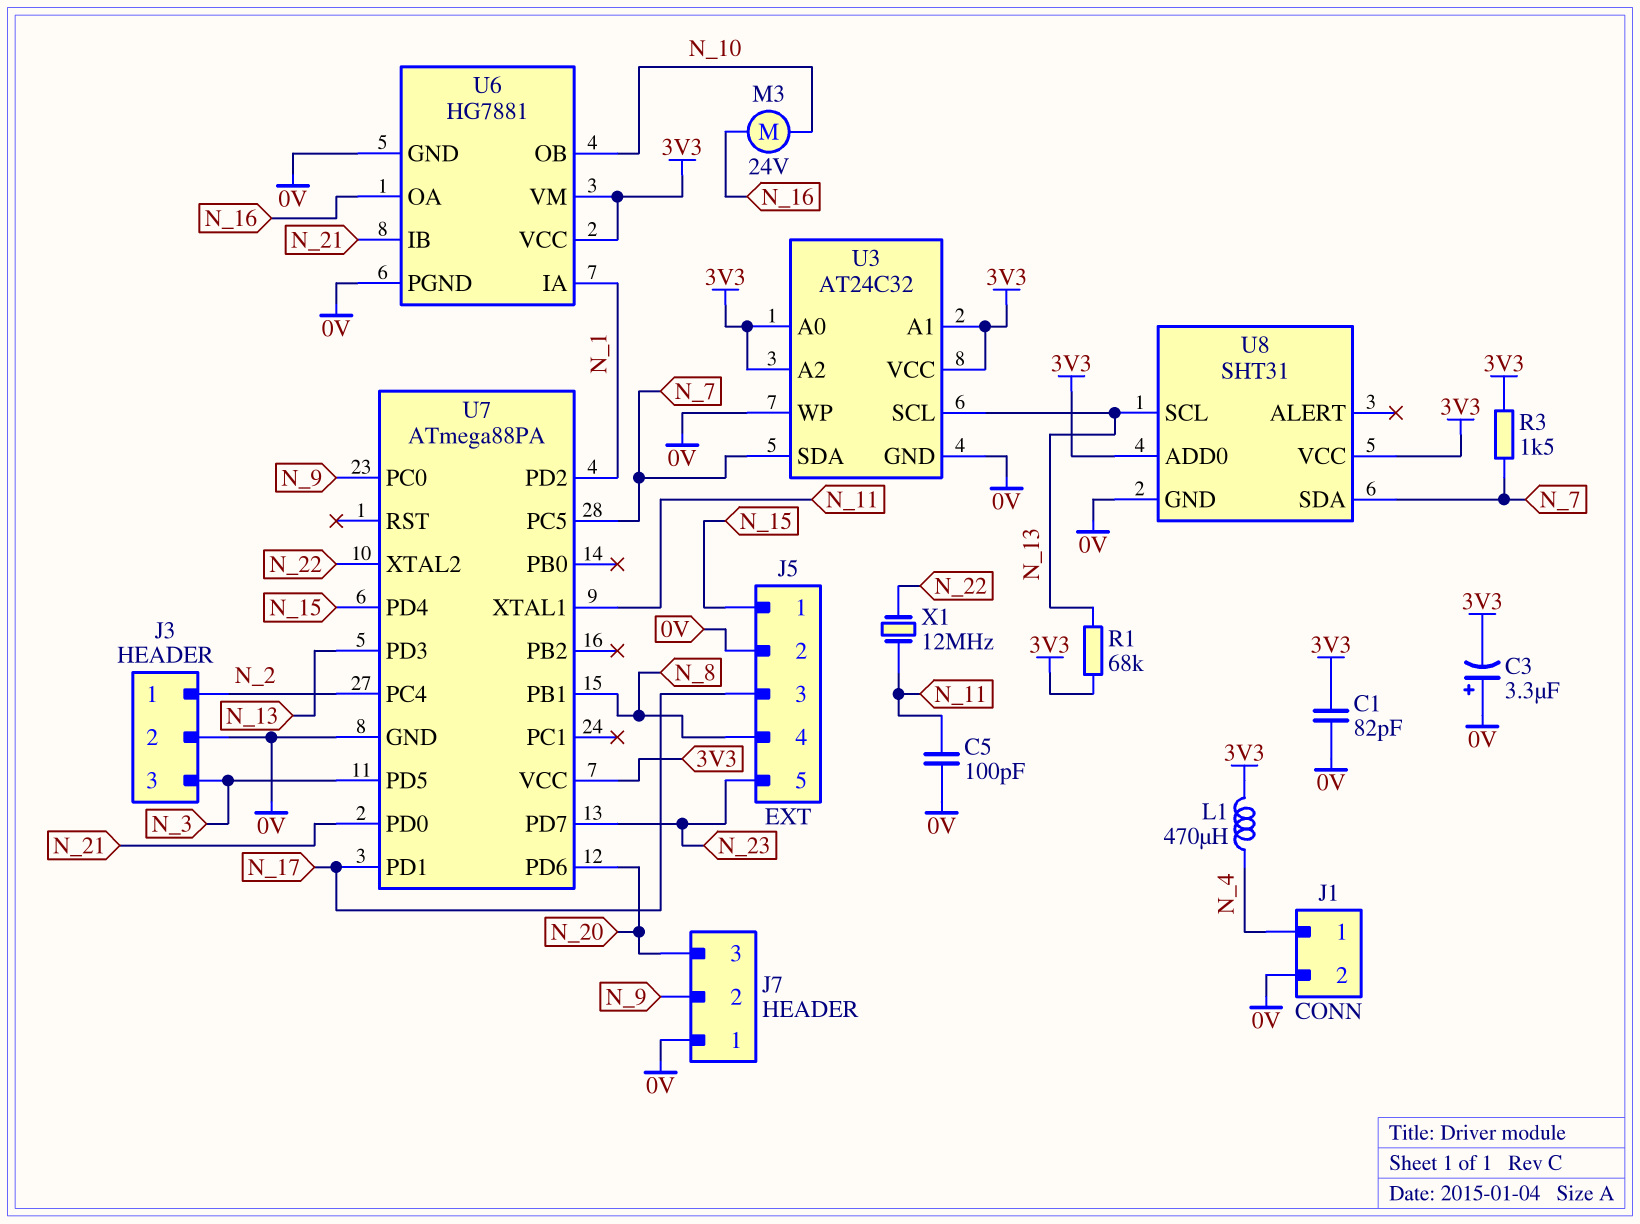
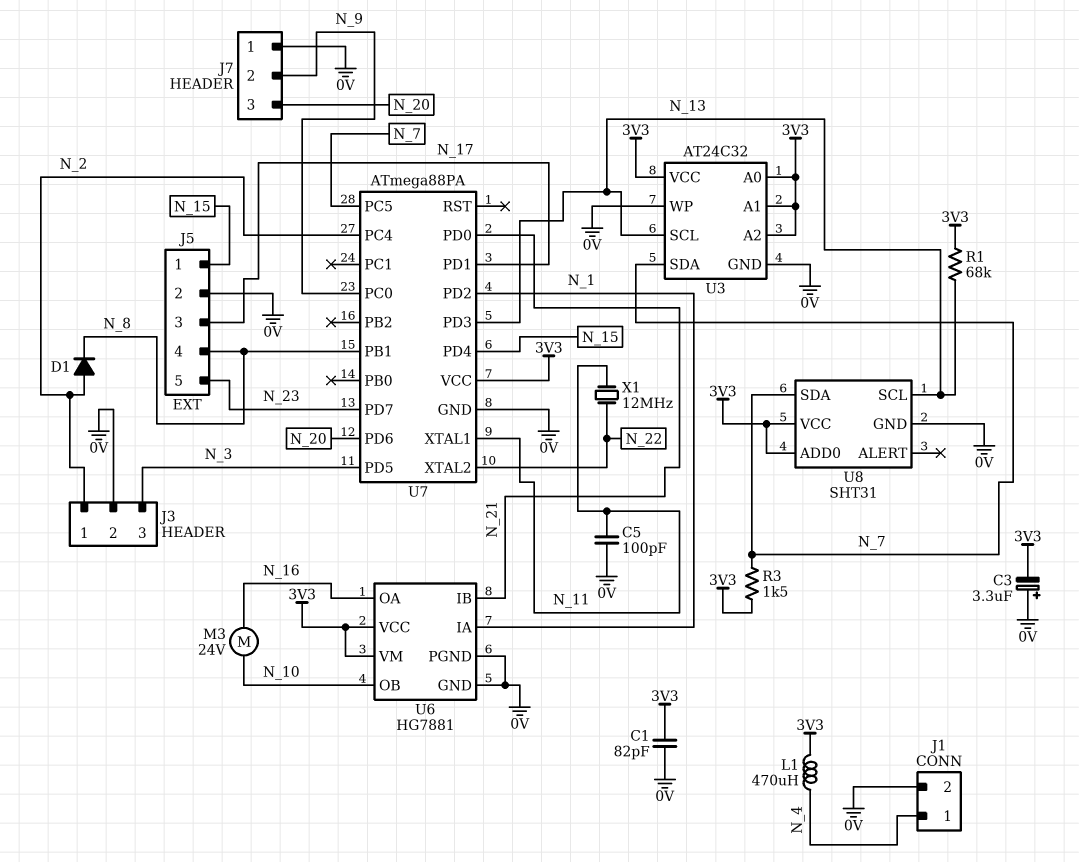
D1: none -> diode (A N_2, K N_8)

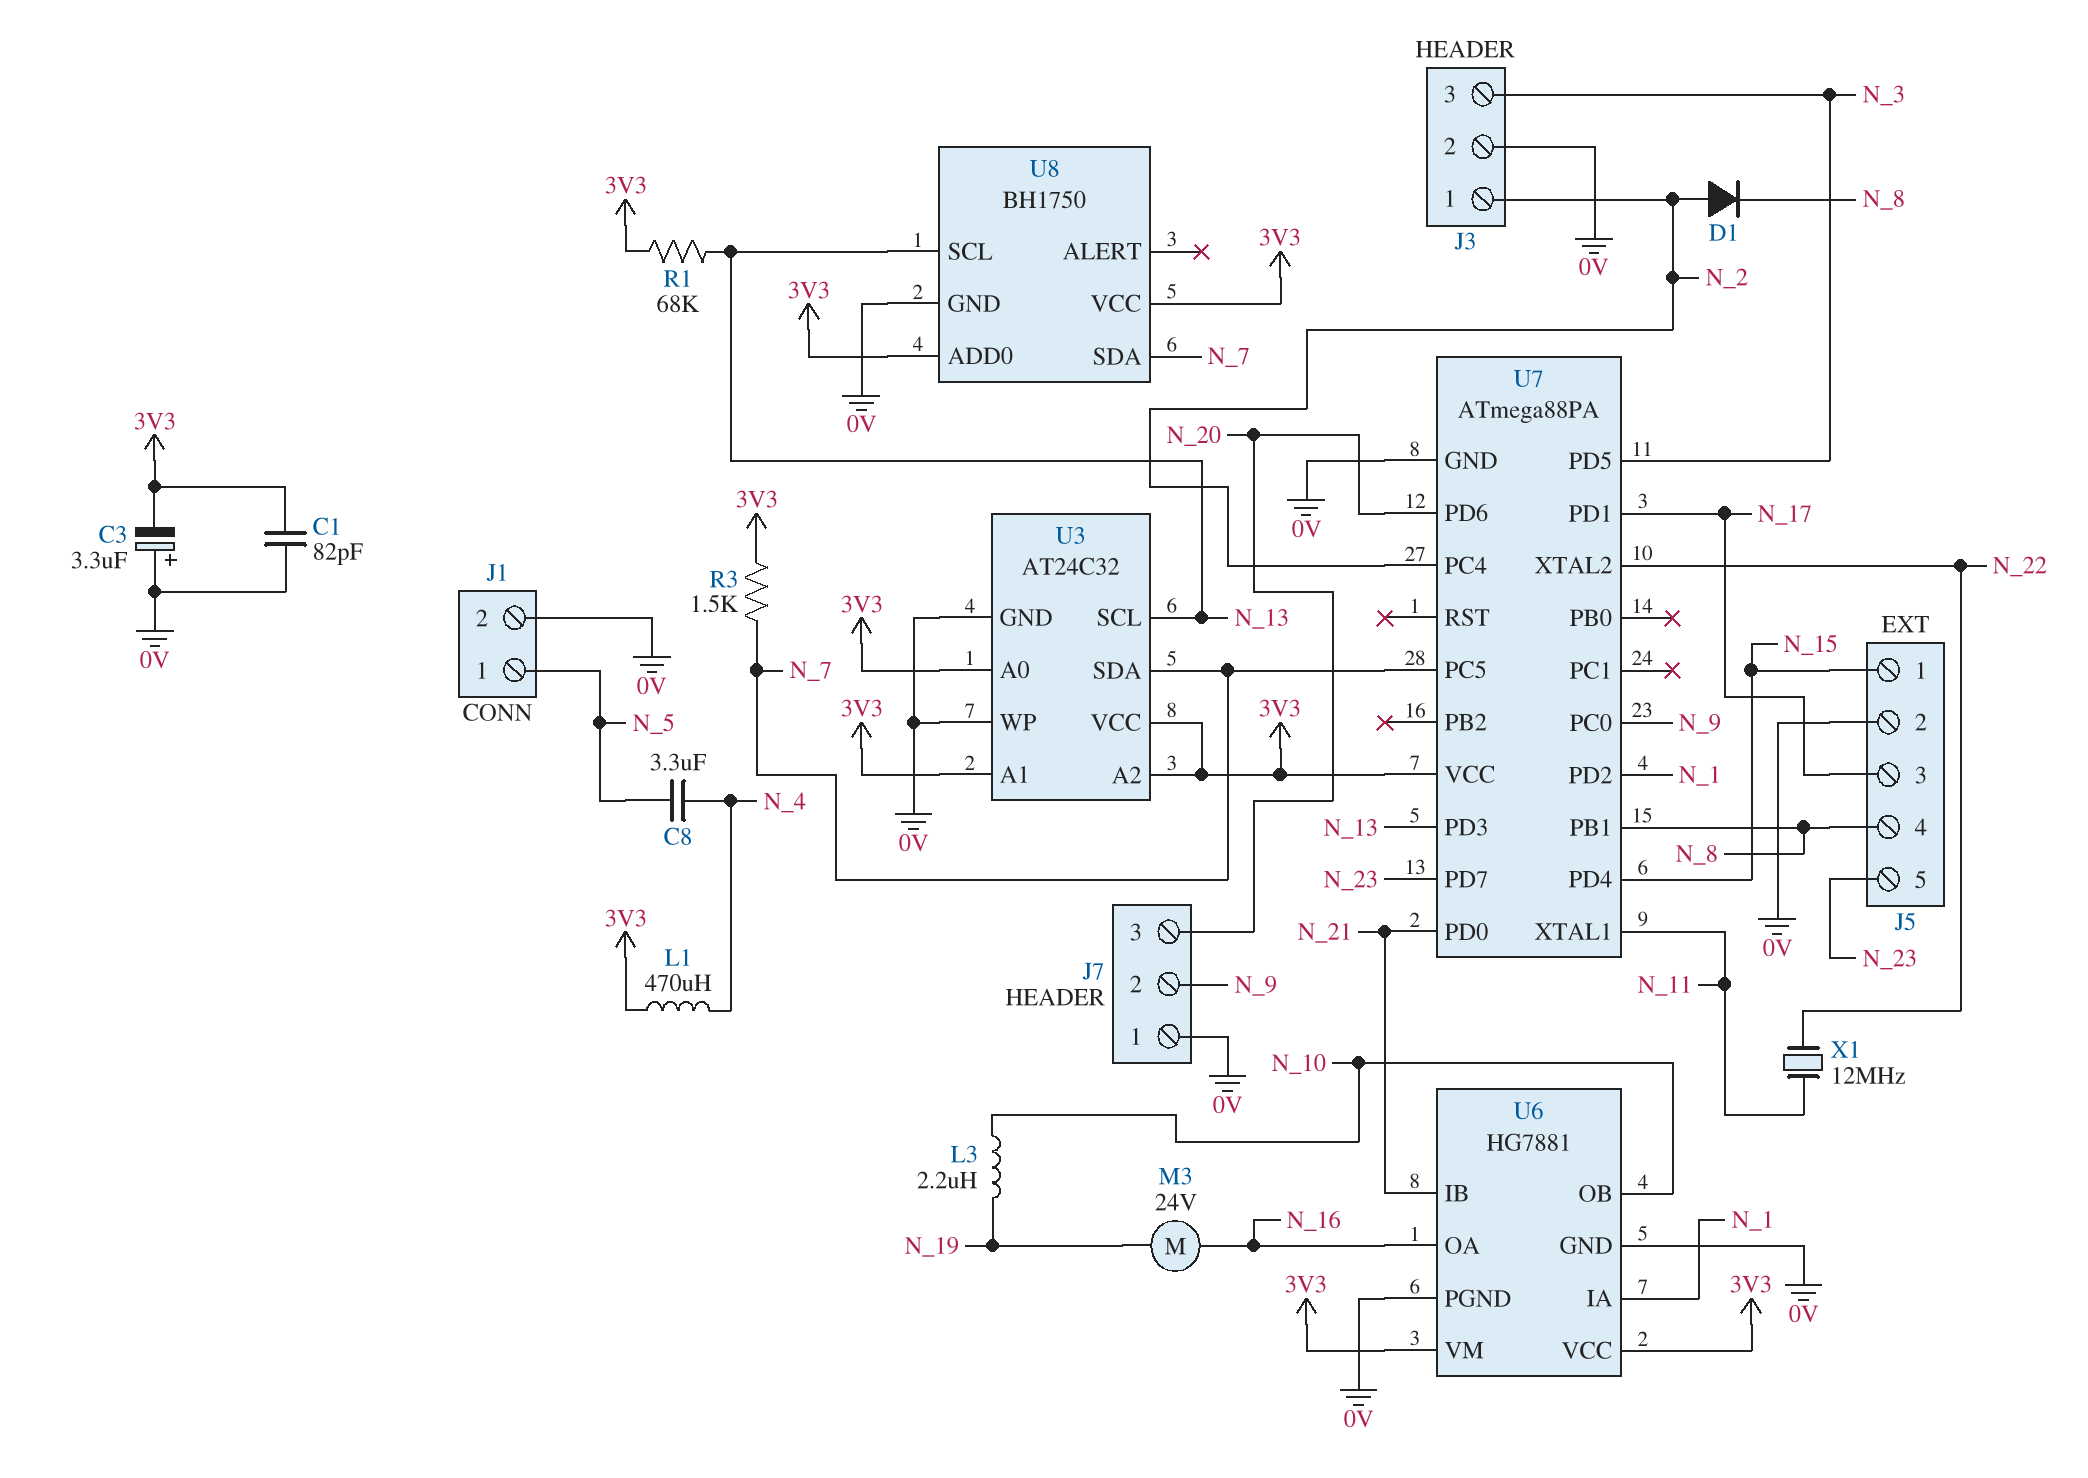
C5: 100pF (0V, N_11) -> none
C8: none -> 3.3uF (N_4, N_5)
J1 pin 1: N_4 -> N_5
L3: none -> 2.2uH (N_10, N_19)
M3: motor 24V (N_10, N_16) -> motor 24V (N_16, N_19)
U8: SHT31 -> BH1750

